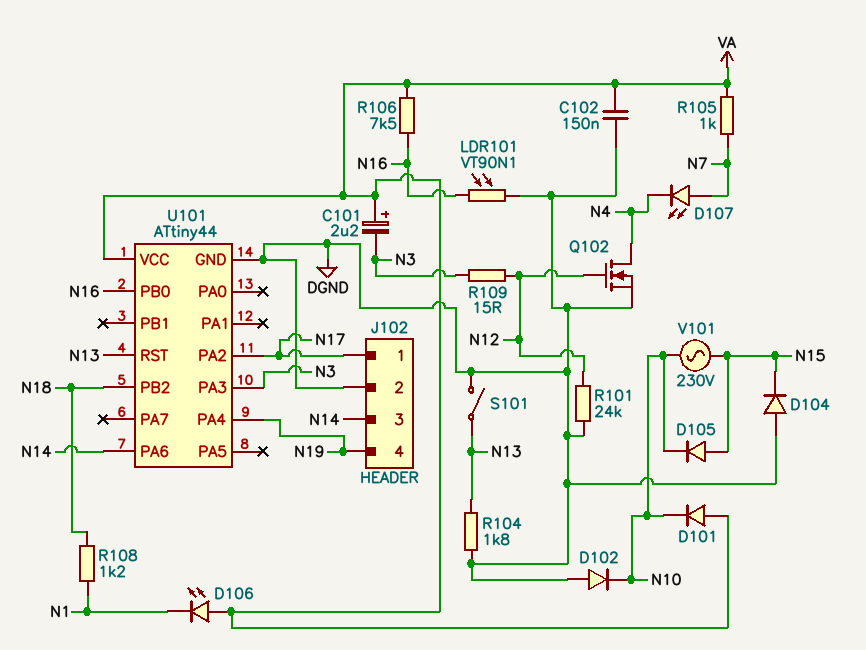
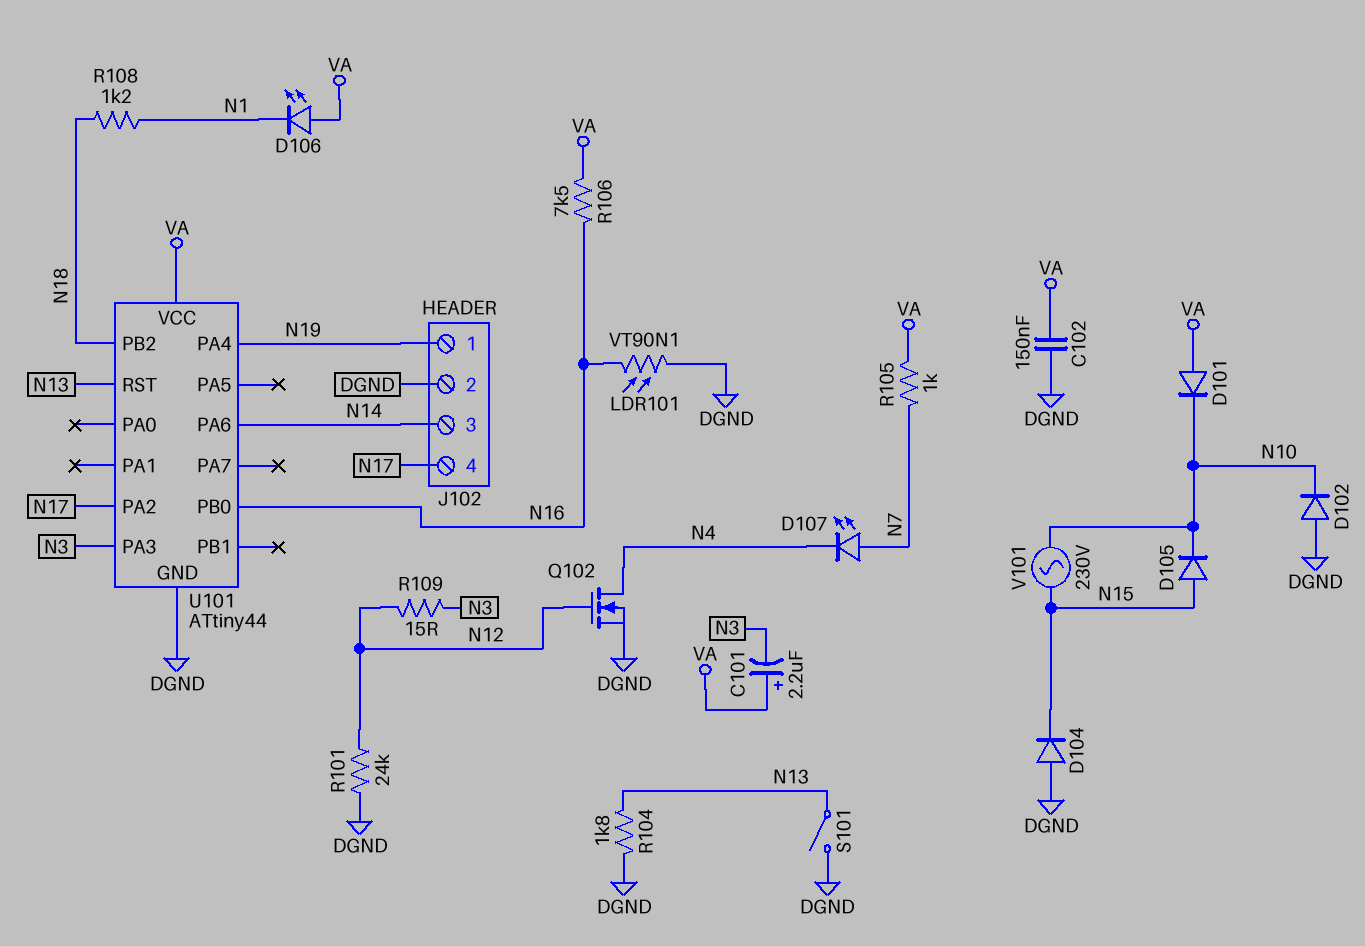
J102 pin 1: N17 -> N19
J102 pin 4: N19 -> N17

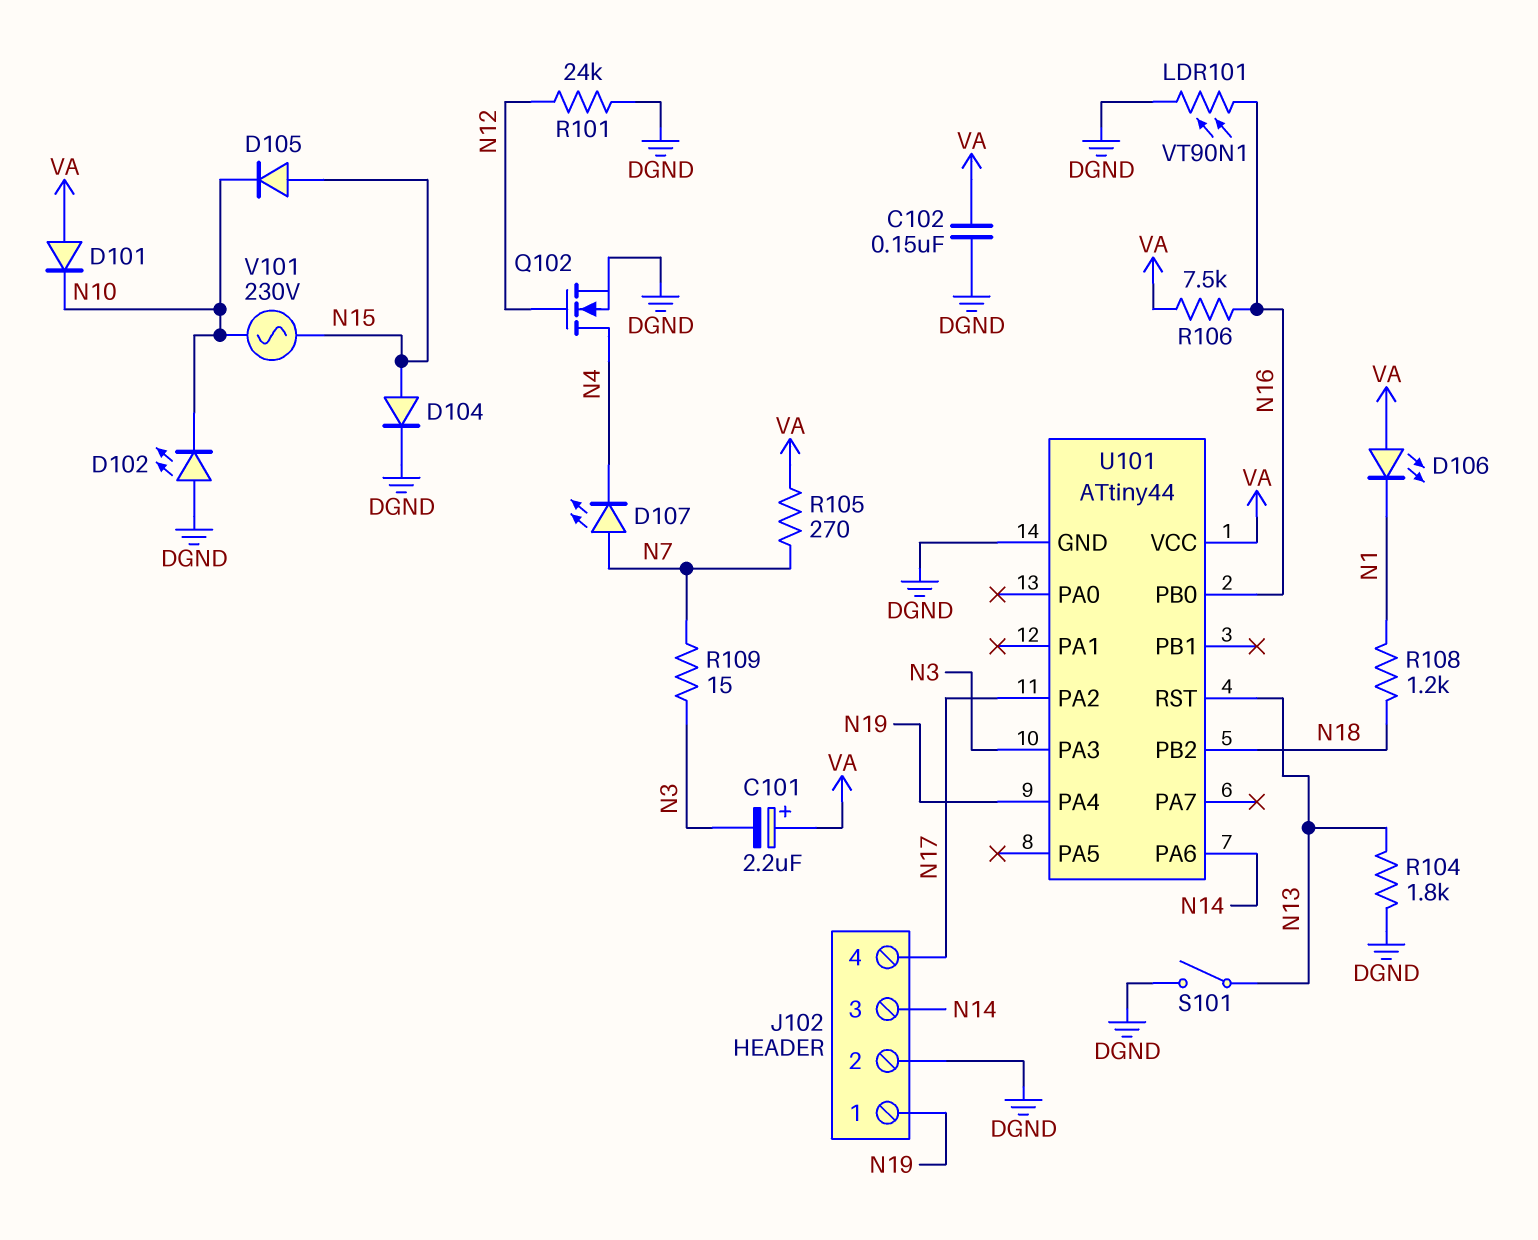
D102: diode (A DGND, K N10) -> LED (A DGND, K N10)
D104: diode (A DGND, K N15) -> diode (A N15, K DGND)
R105: 1k (N7, VA) -> 270 (N7, VA)
R109: 15 (N3, N12) -> 15 (N3, N7)

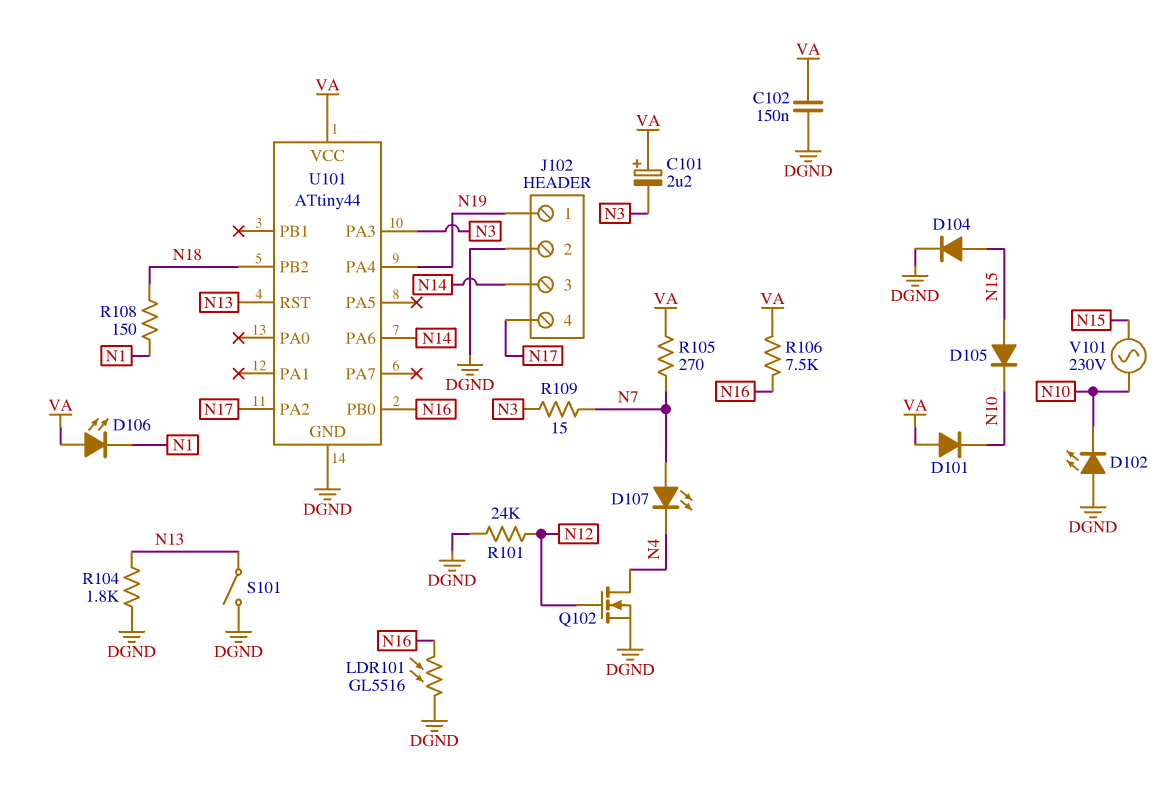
LDR101: VT90N1 (DGND, N16) -> GL5516 (DGND, N16)
R108: 1.2k (N1, N18) -> 150 (N1, N18)

